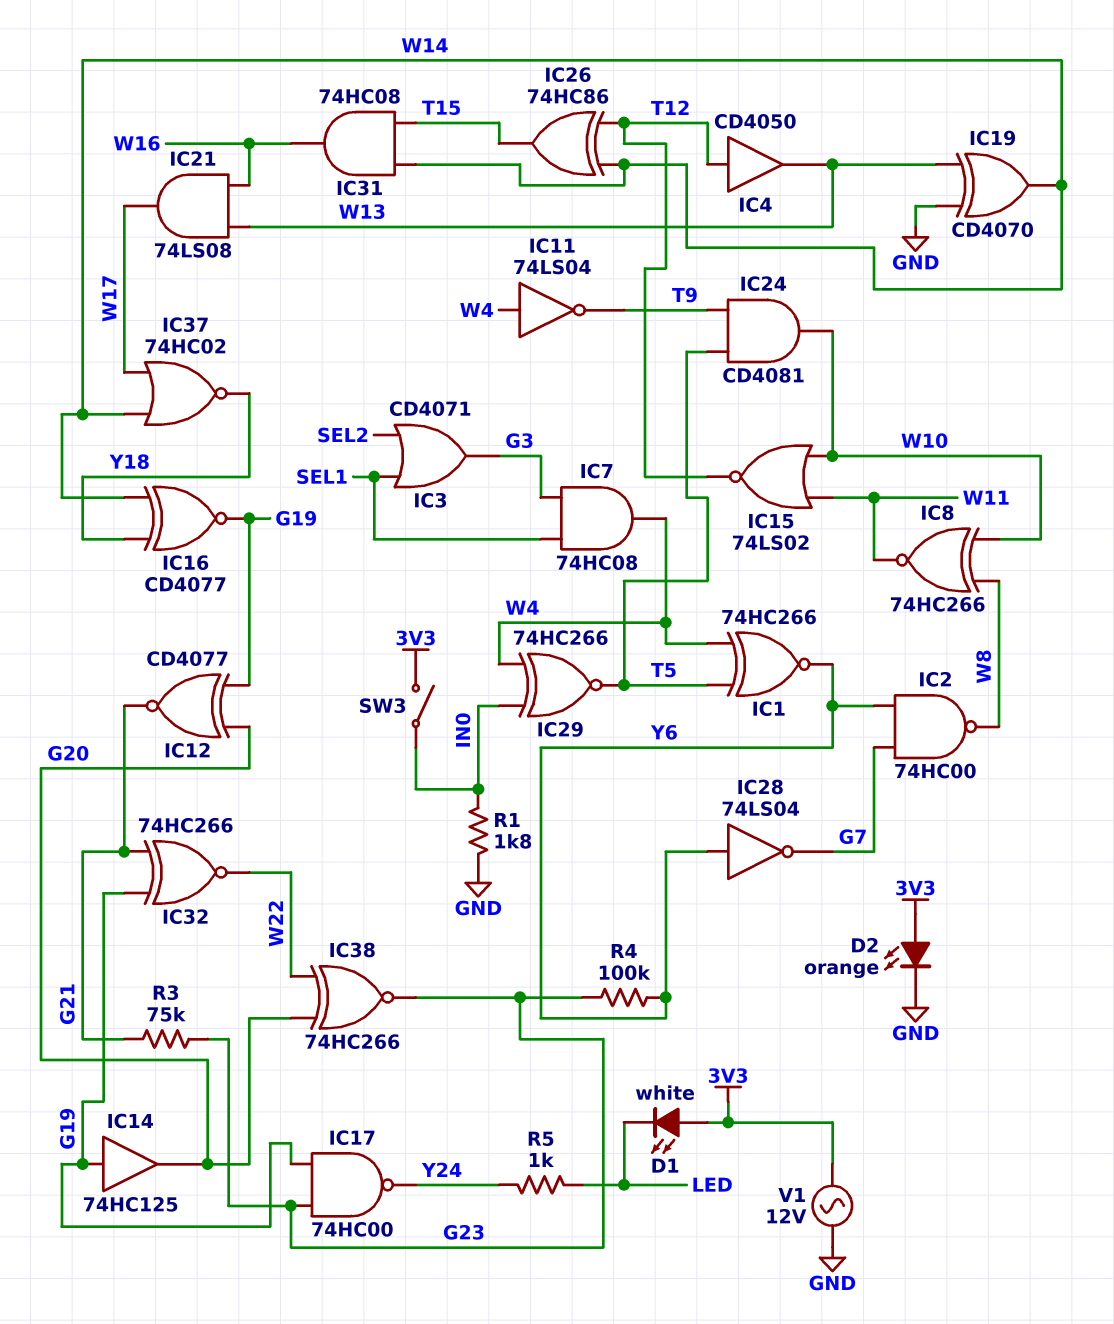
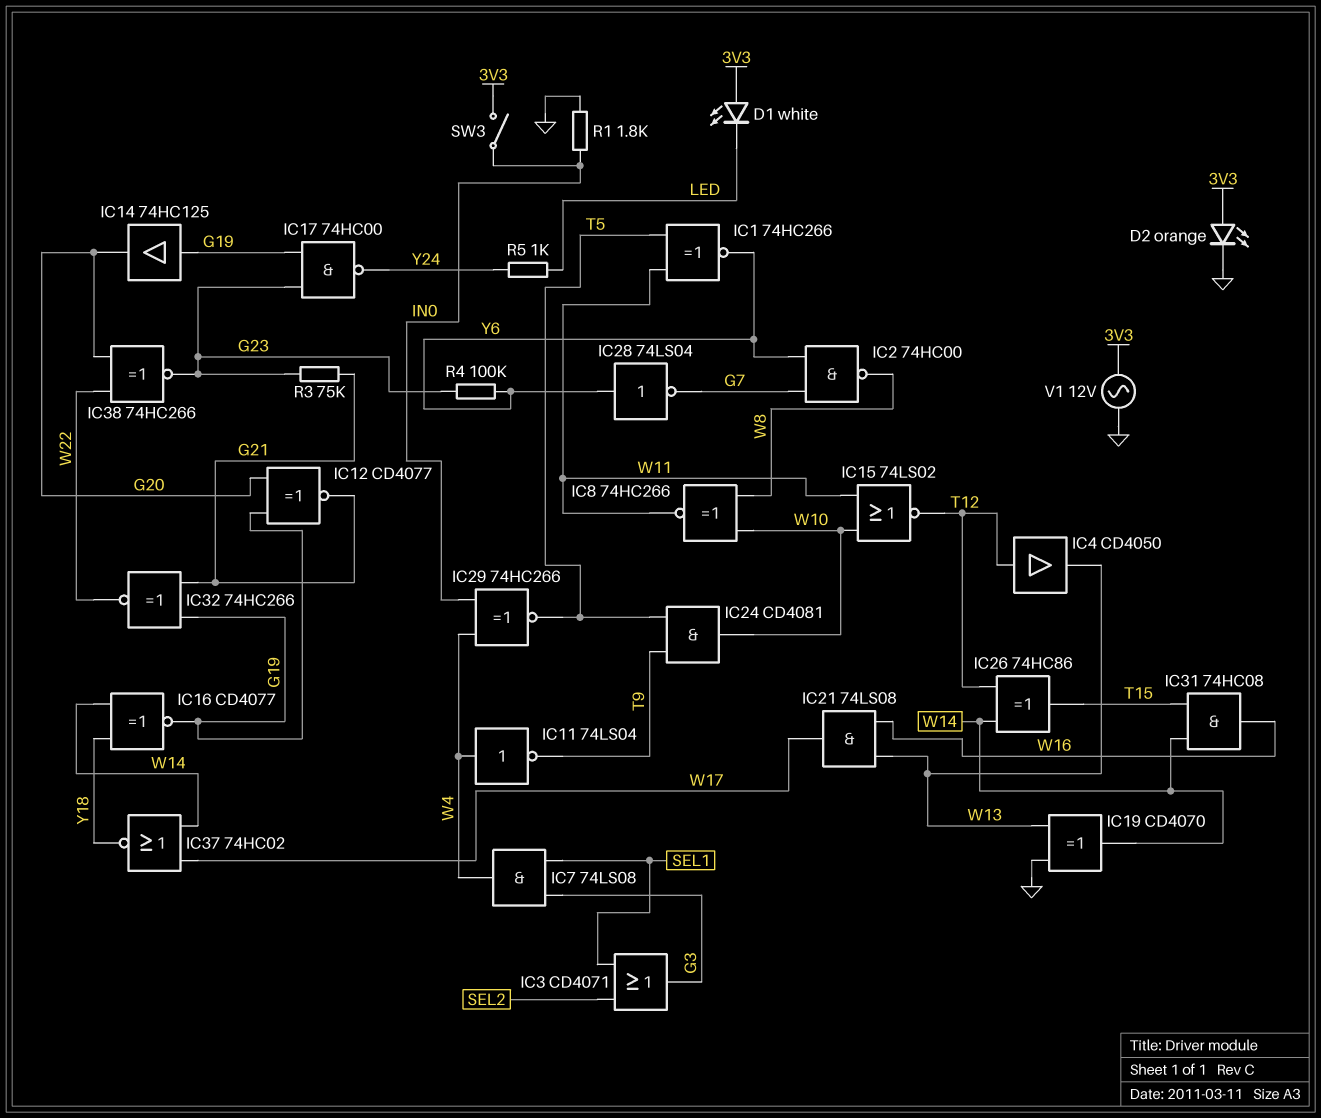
IC1: XNOR 74HC266 (in T5, in W4, out Y6) -> XNOR 74HC266 (in T5, in W11, out Y6)
IC7: AND 74HC08 (in G3, in SEL1, out W4) -> AND 74LS08 (in G3, in SEL1, out W4)

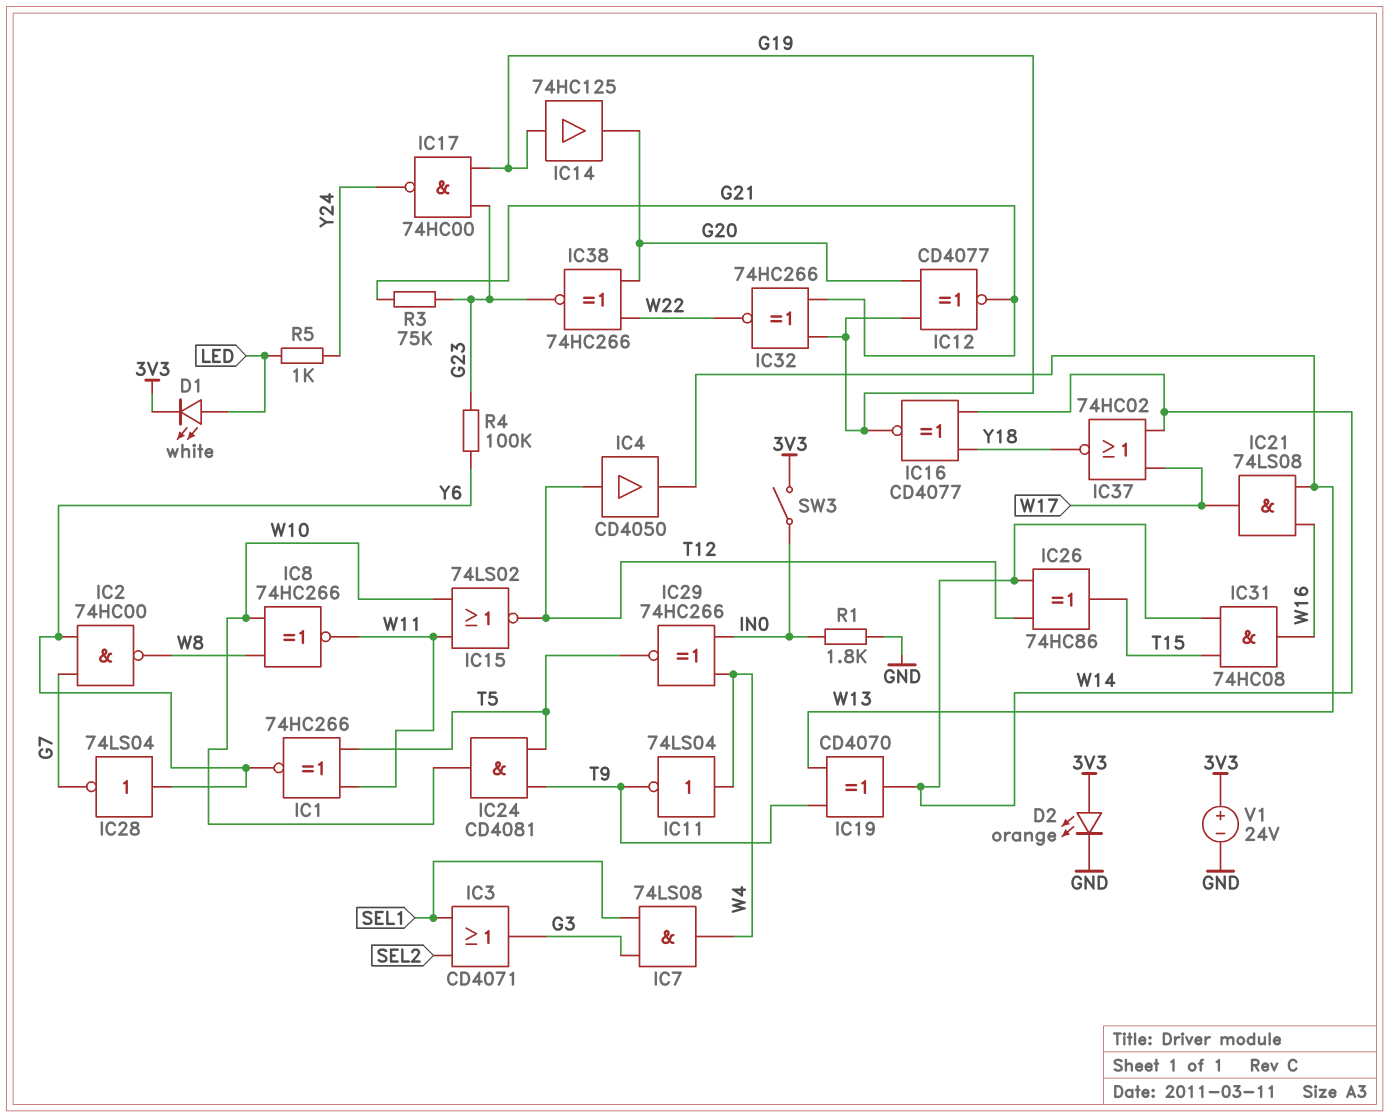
D1: LED white (A 3V3, K LED) -> LED white (A LED, K 3V3)
IC19: XOR CD4070 (in GND, in W13, out W14) -> XOR CD4070 (in T9, in W13, out W14)
V1: AC 12V (3V3, GND) -> 24V (plus 3V3, minus GND)

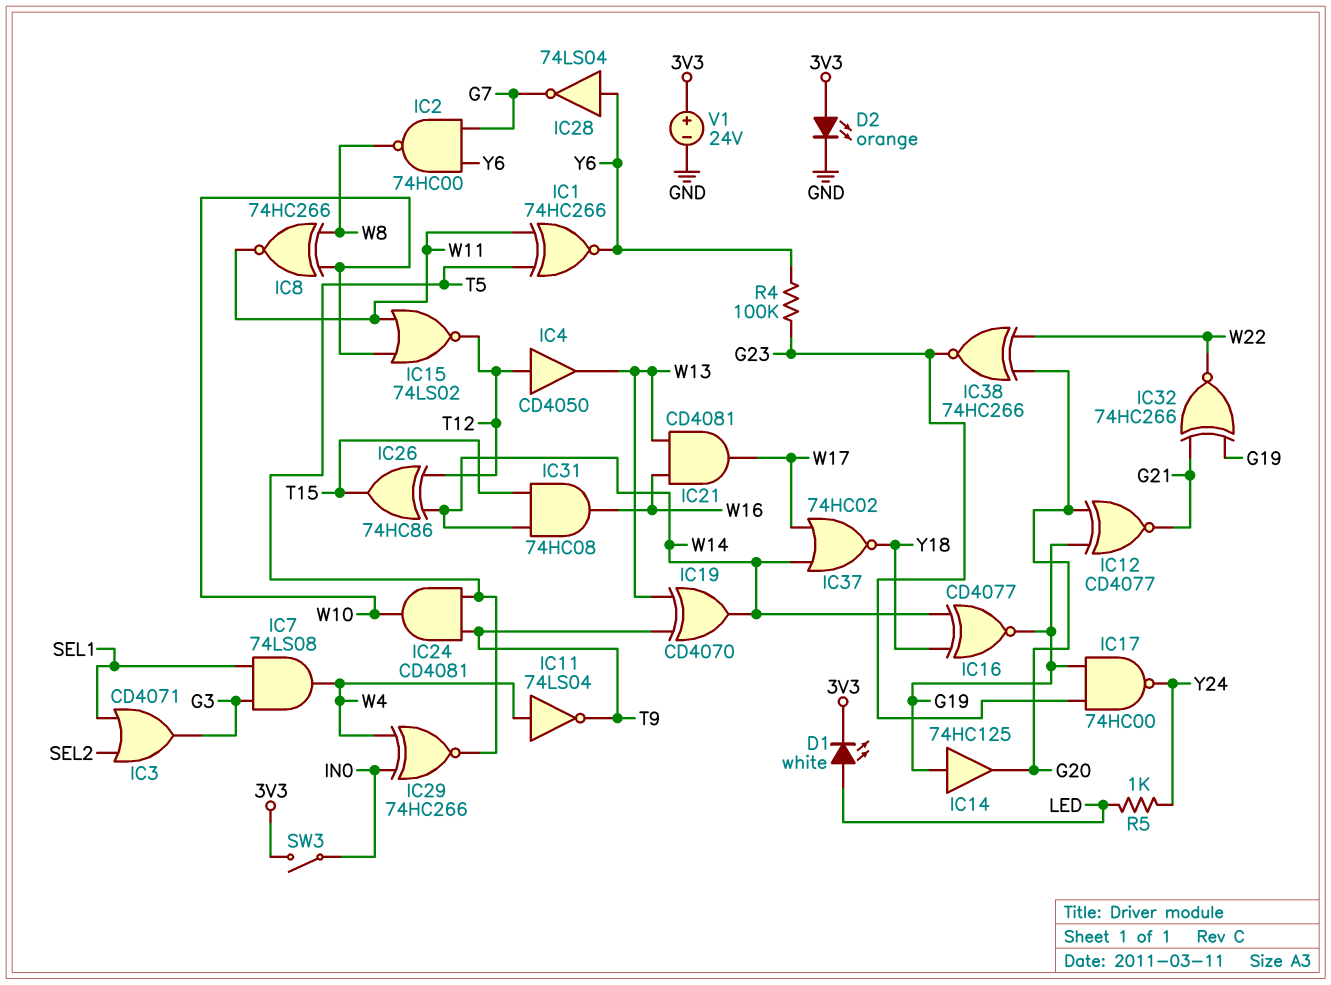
IC21: AND 74LS08 (in W13, in W16, out W17) -> AND CD4081 (in W13, in W16, out W17)
R1: 1.8k (GND, IN0) -> none
R3: 75k (G21, G23) -> none

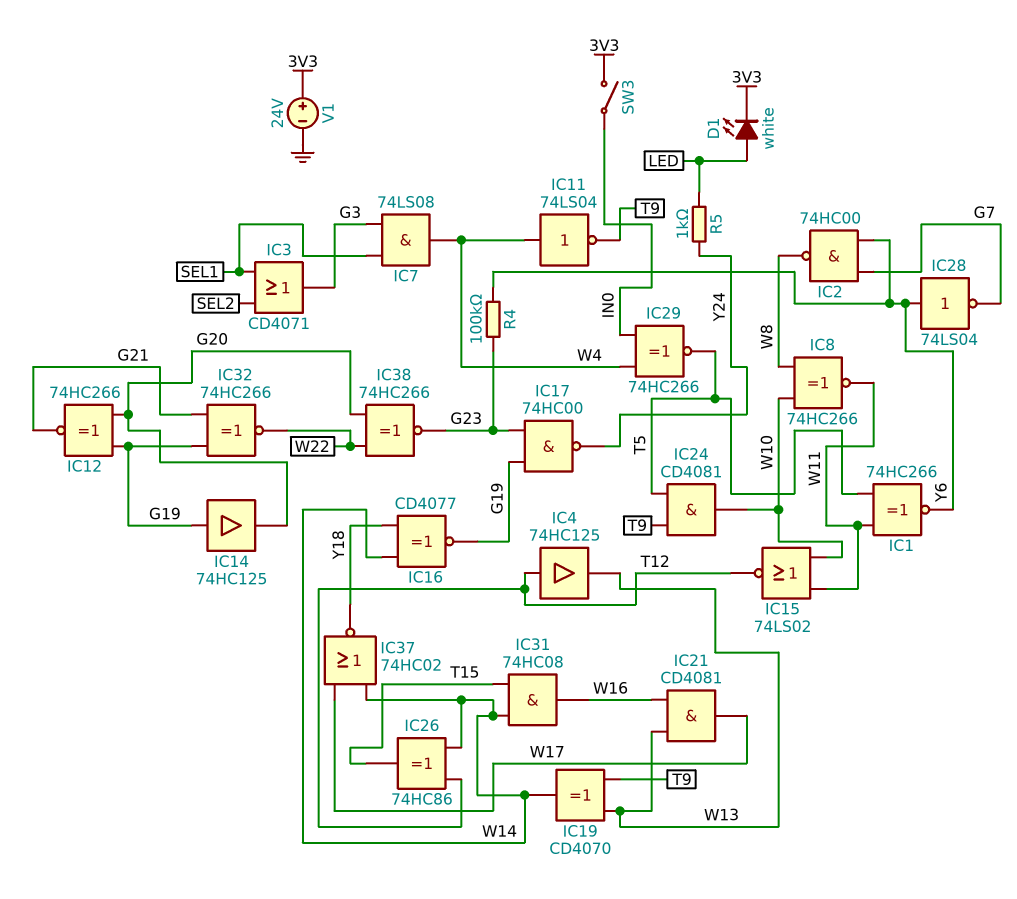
D2: LED orange (A 3V3, K GND) -> none
IC4: buffer CD4050 (in T12, out W13) -> buffer 74HC125 (in T12, out W13)
IC12: XNOR CD4077 (in G19, in G20, out G21) -> XNOR 74HC266 (in G19, in G20, out G21)

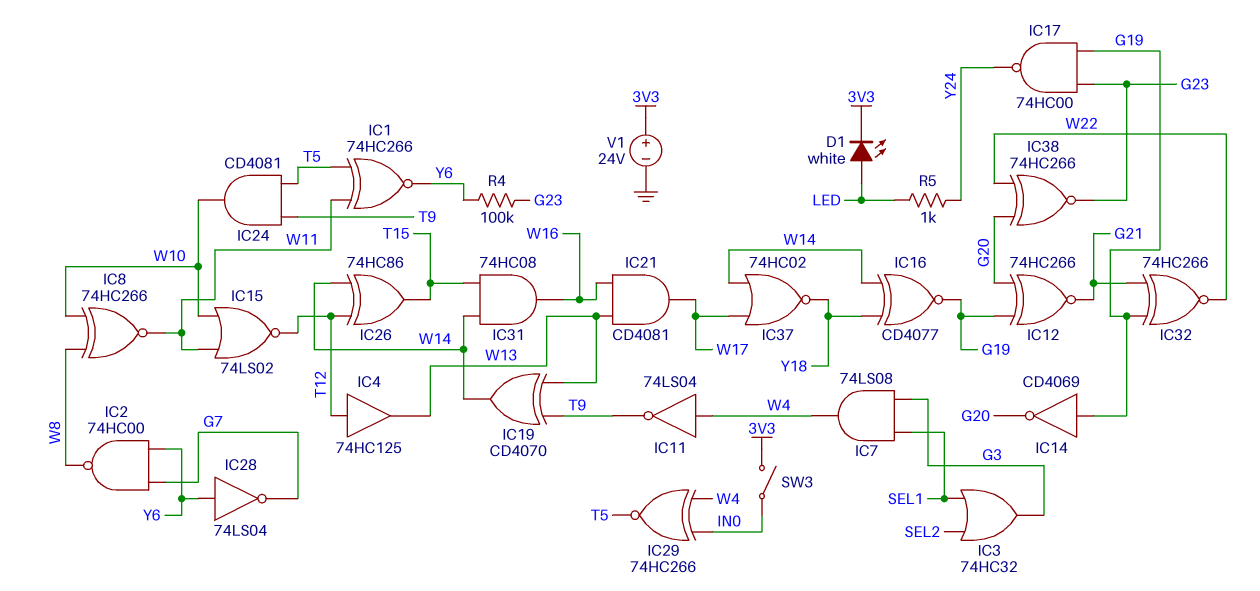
IC3: OR CD4071 (in SEL1, in SEL2, out G3) -> OR 74HC32 (in SEL1, in SEL2, out G3)
IC14: buffer 74HC125 (in G19, out G20) -> NOT CD4069 (in G19, out G20)

